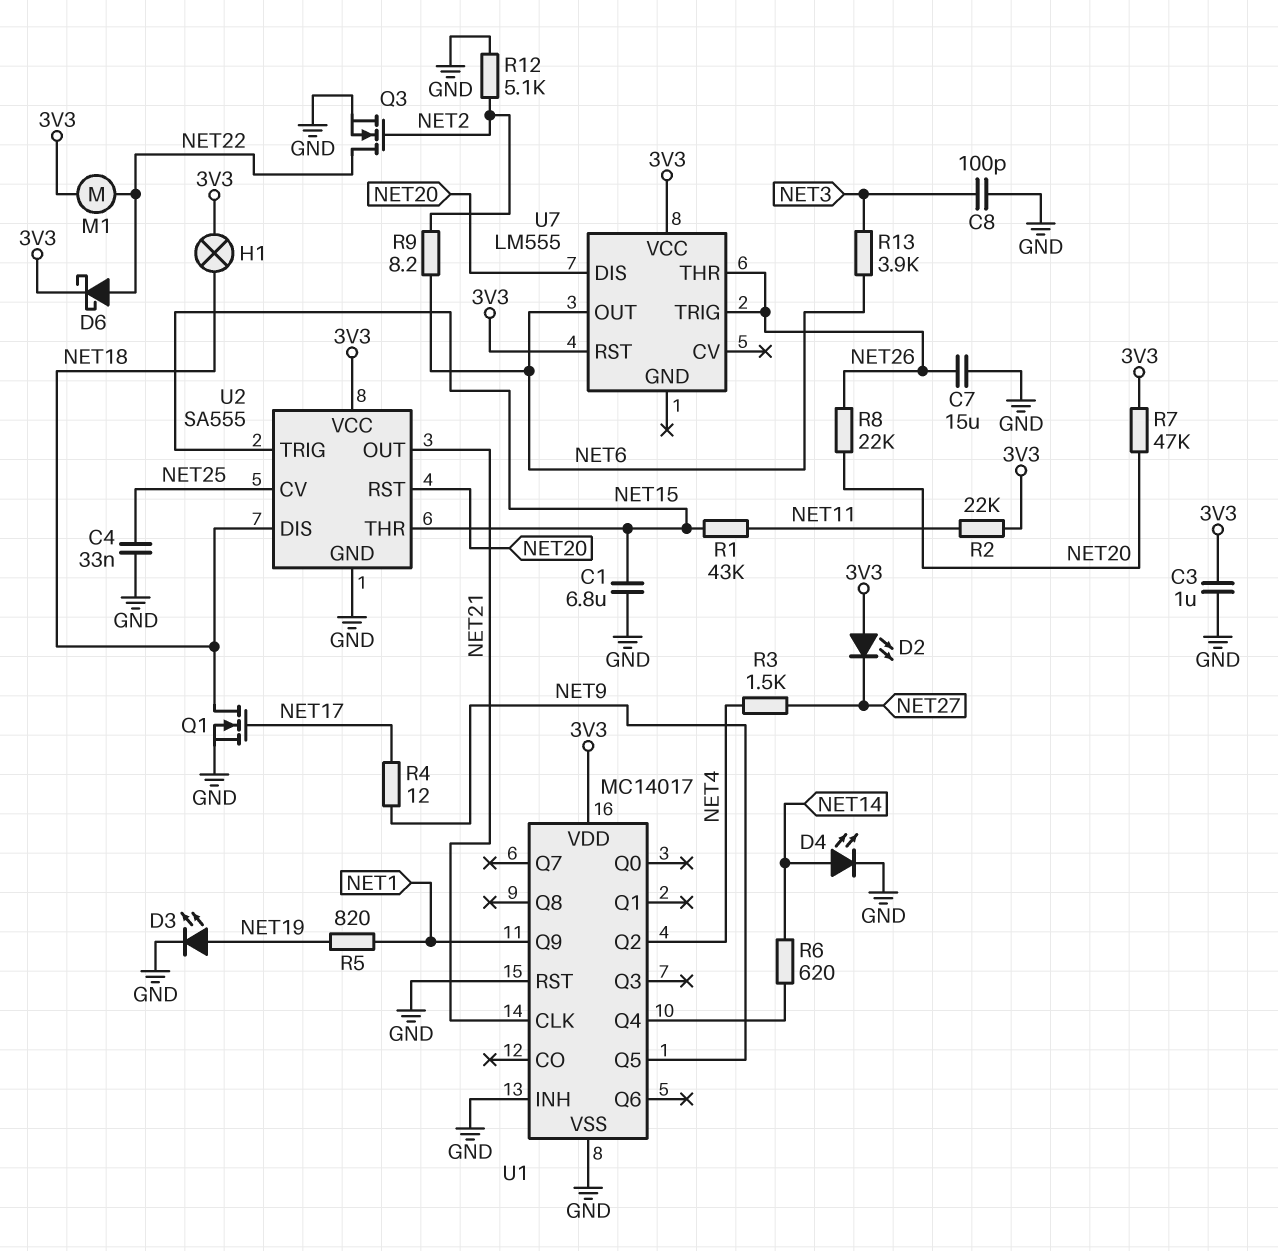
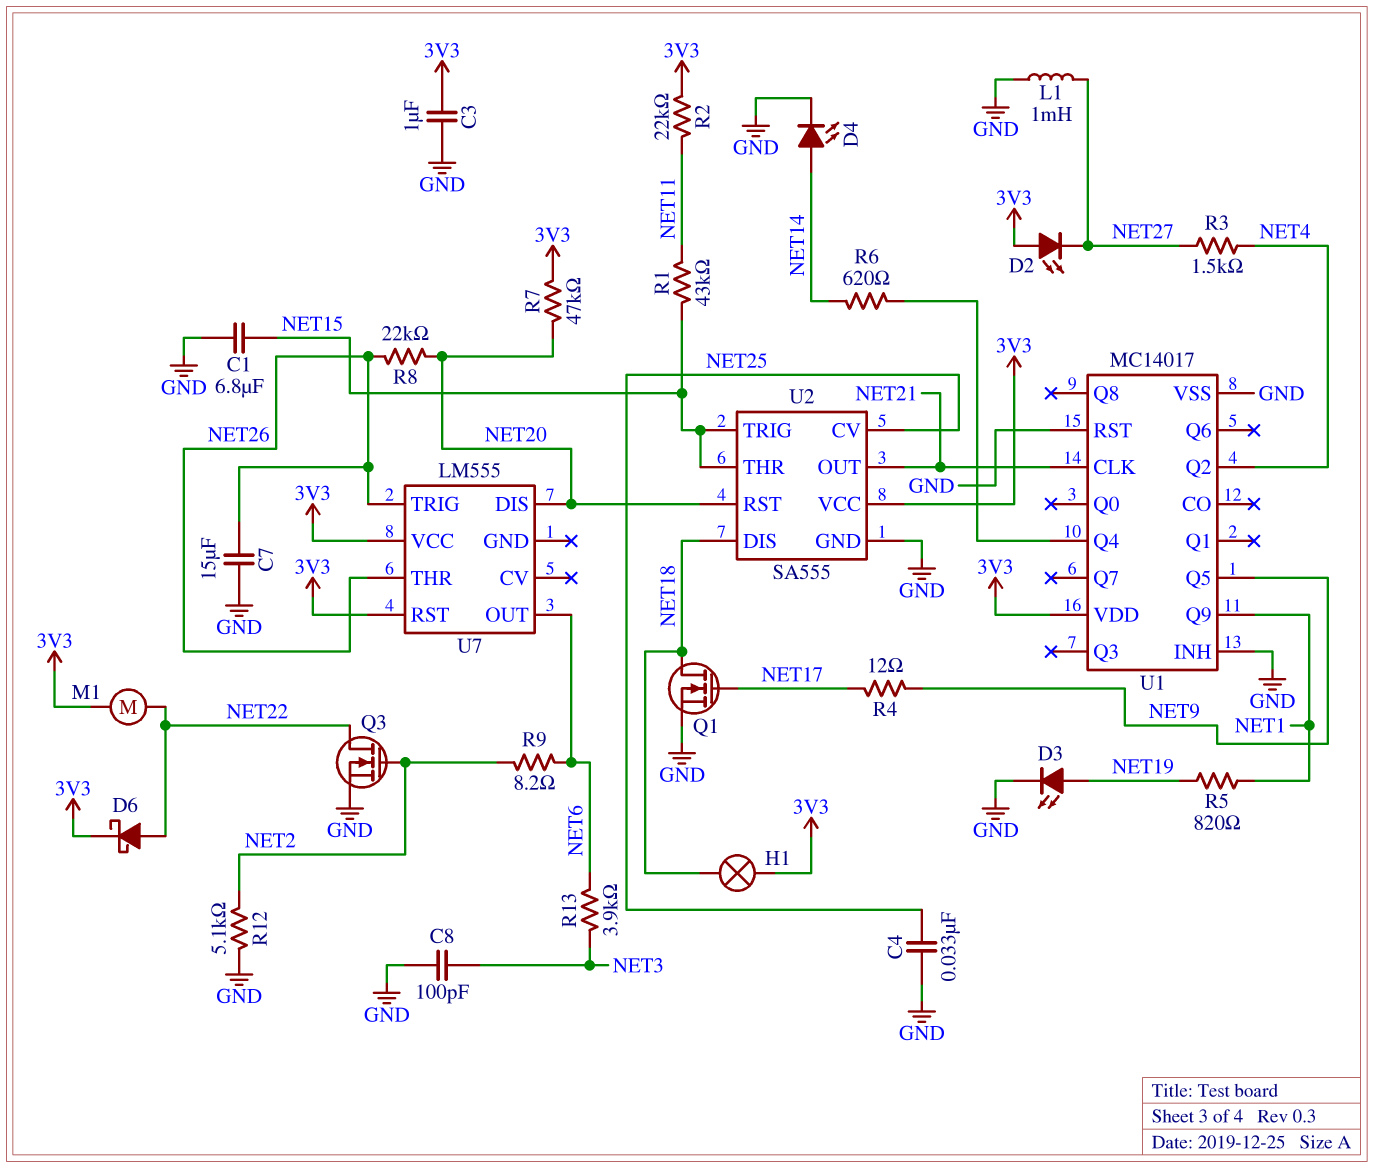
L1: none -> 1mH (GND, NET27)

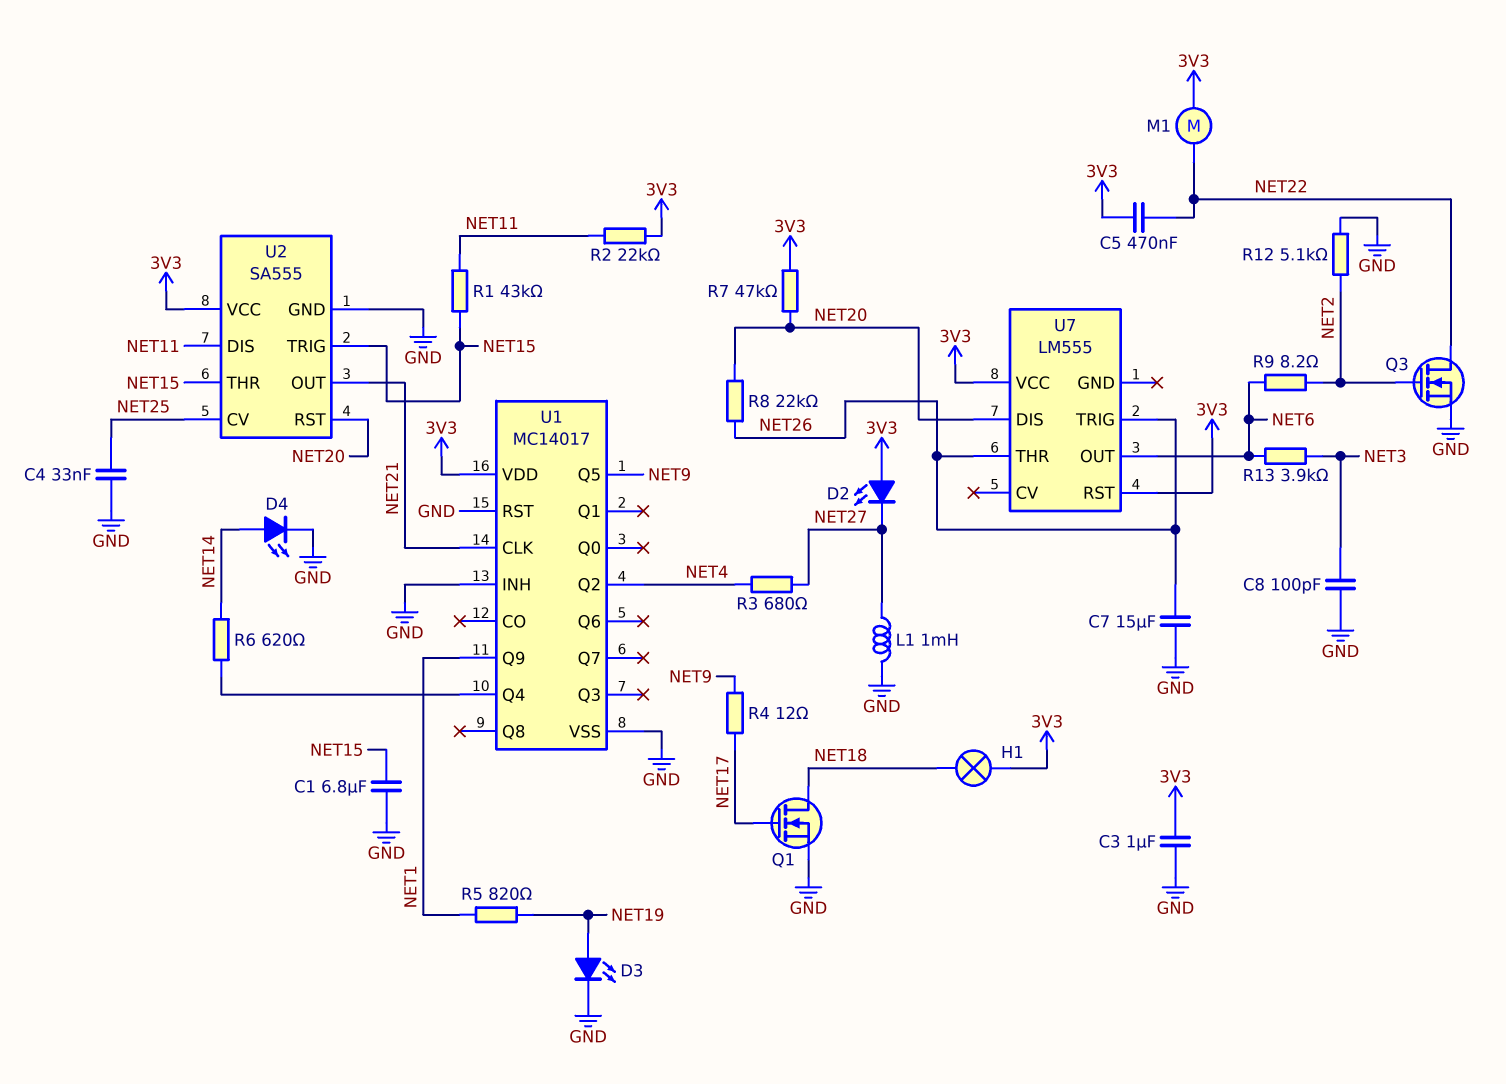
C5: none -> 470nF (3V3, NET22)
D6: schottky (A NET22, K 3V3) -> none
R3: 1.5k (NET4, NET27) -> 680 (NET4, NET27)
U2 pin DIS: NET18 -> NET11

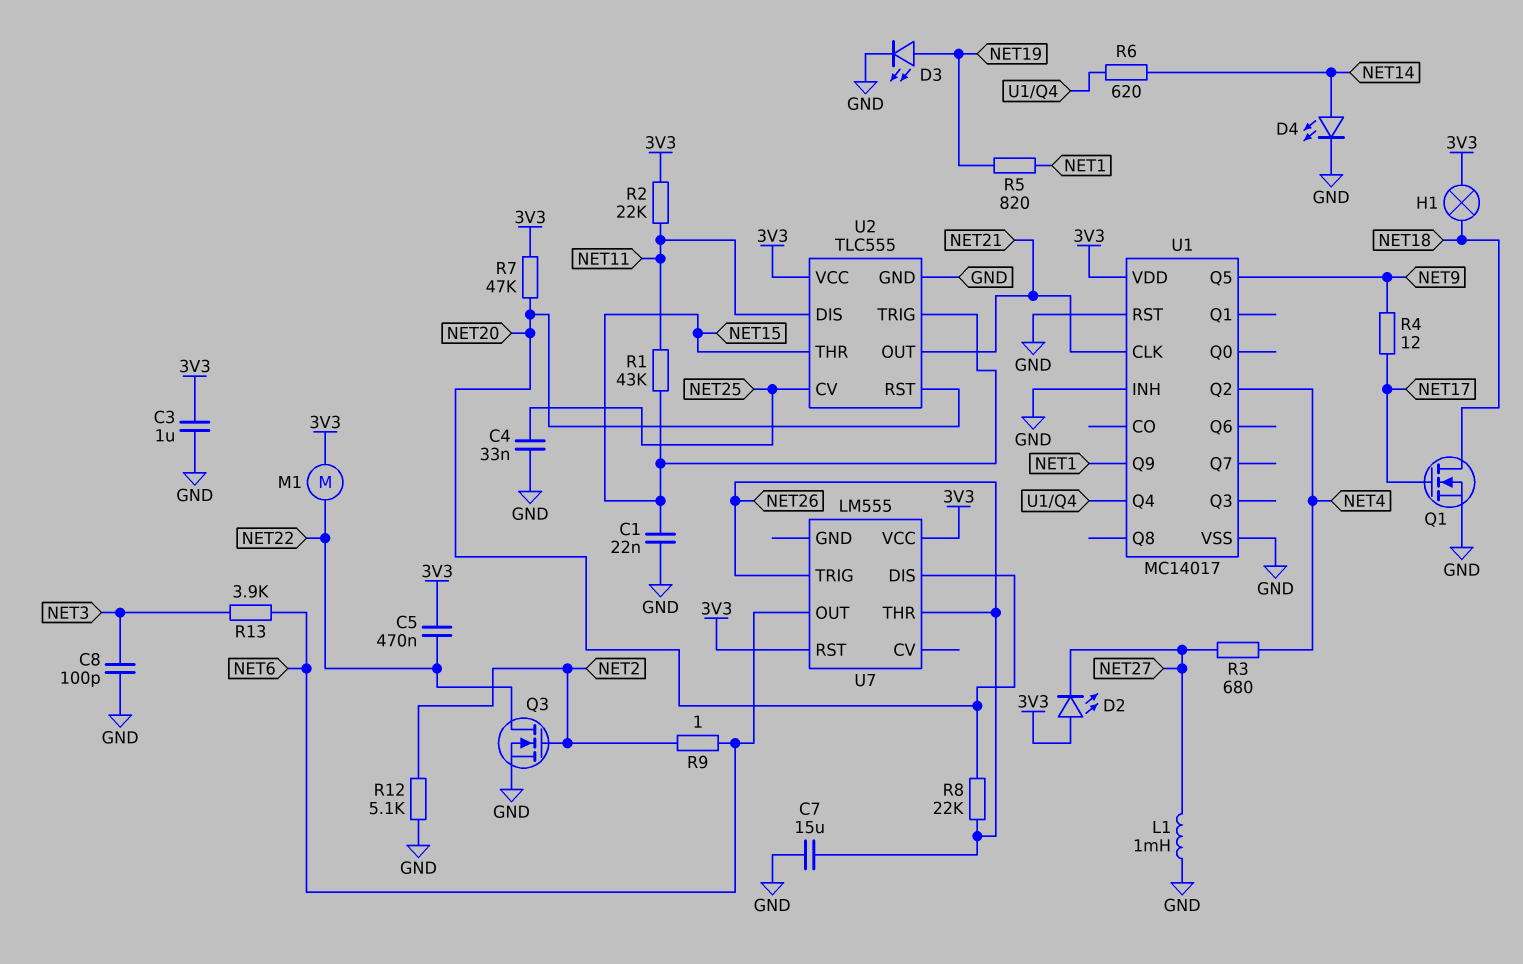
C1: 6.8uF (GND, NET15) -> 22nF (GND, NET15)
R9: 8.2 (NET2, NET6) -> 1 (NET2, NET6)
U2: SA555 -> TLC555

